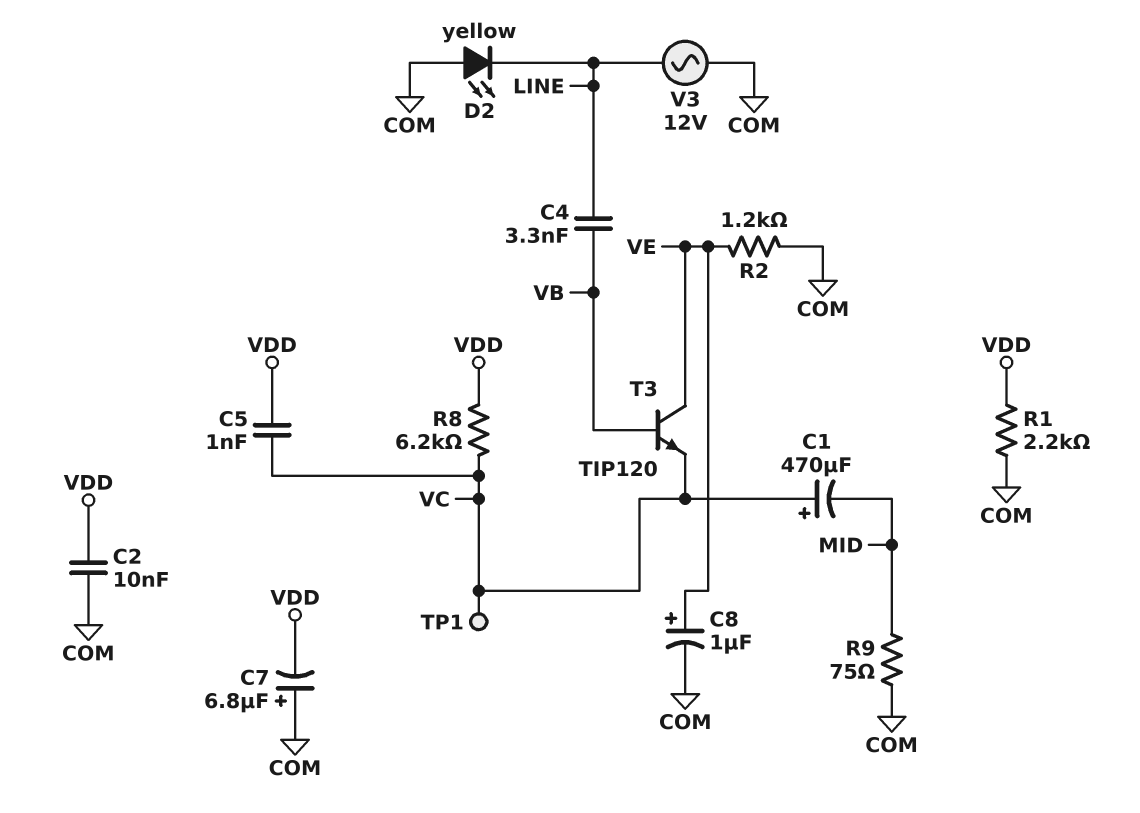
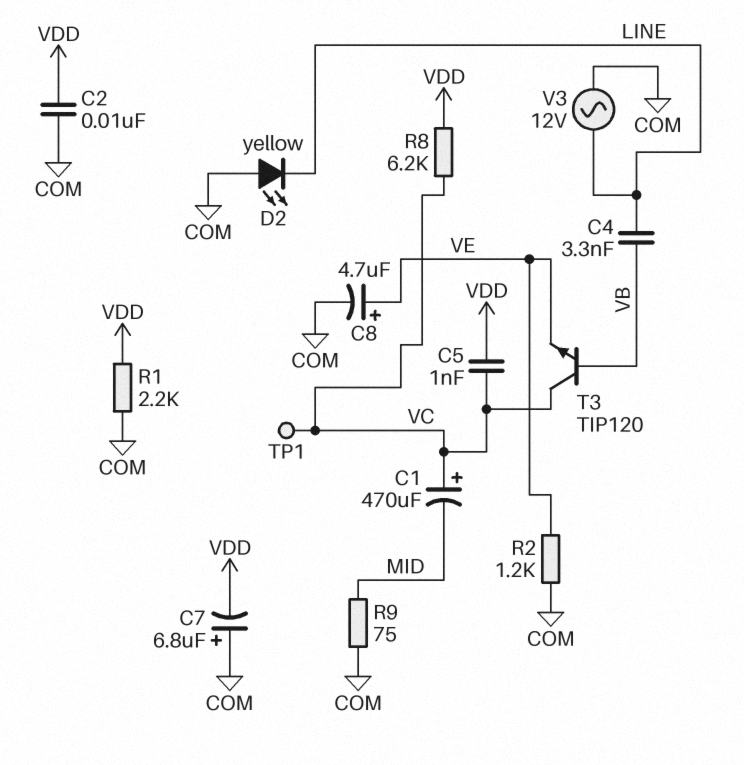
C8: 1uF (plus VE, minus COM) -> 4.7uF (plus VE, minus COM)
T3: NPN TIP120 (B VB, C VE, E VC) -> NPN TIP120 (B VB, C VC, E VE)

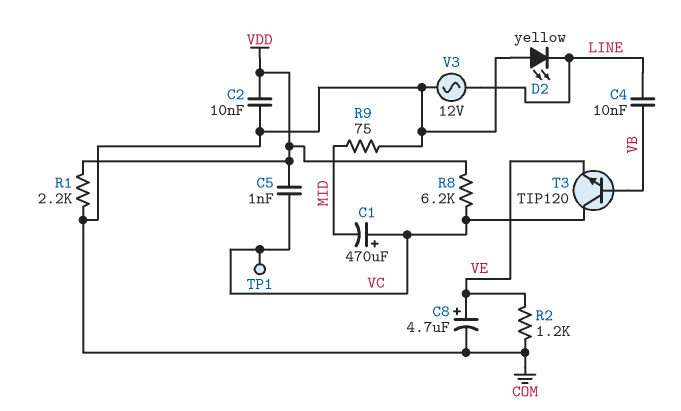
C4: 3.3nF (LINE, VB) -> 10nF (LINE, VB)
C7: 6.8uF (plus COM, minus VDD) -> none

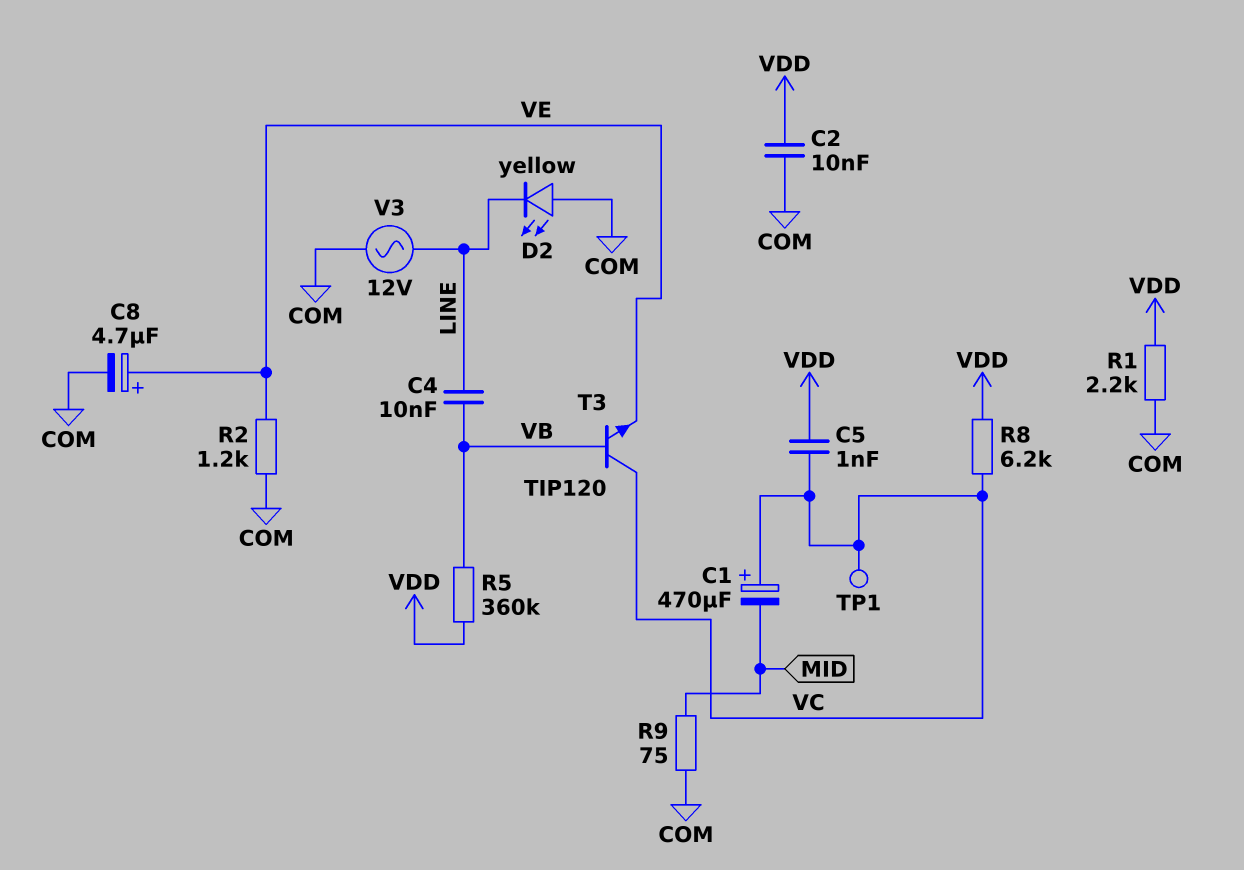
R5: none -> 360k (VB, VDD)

